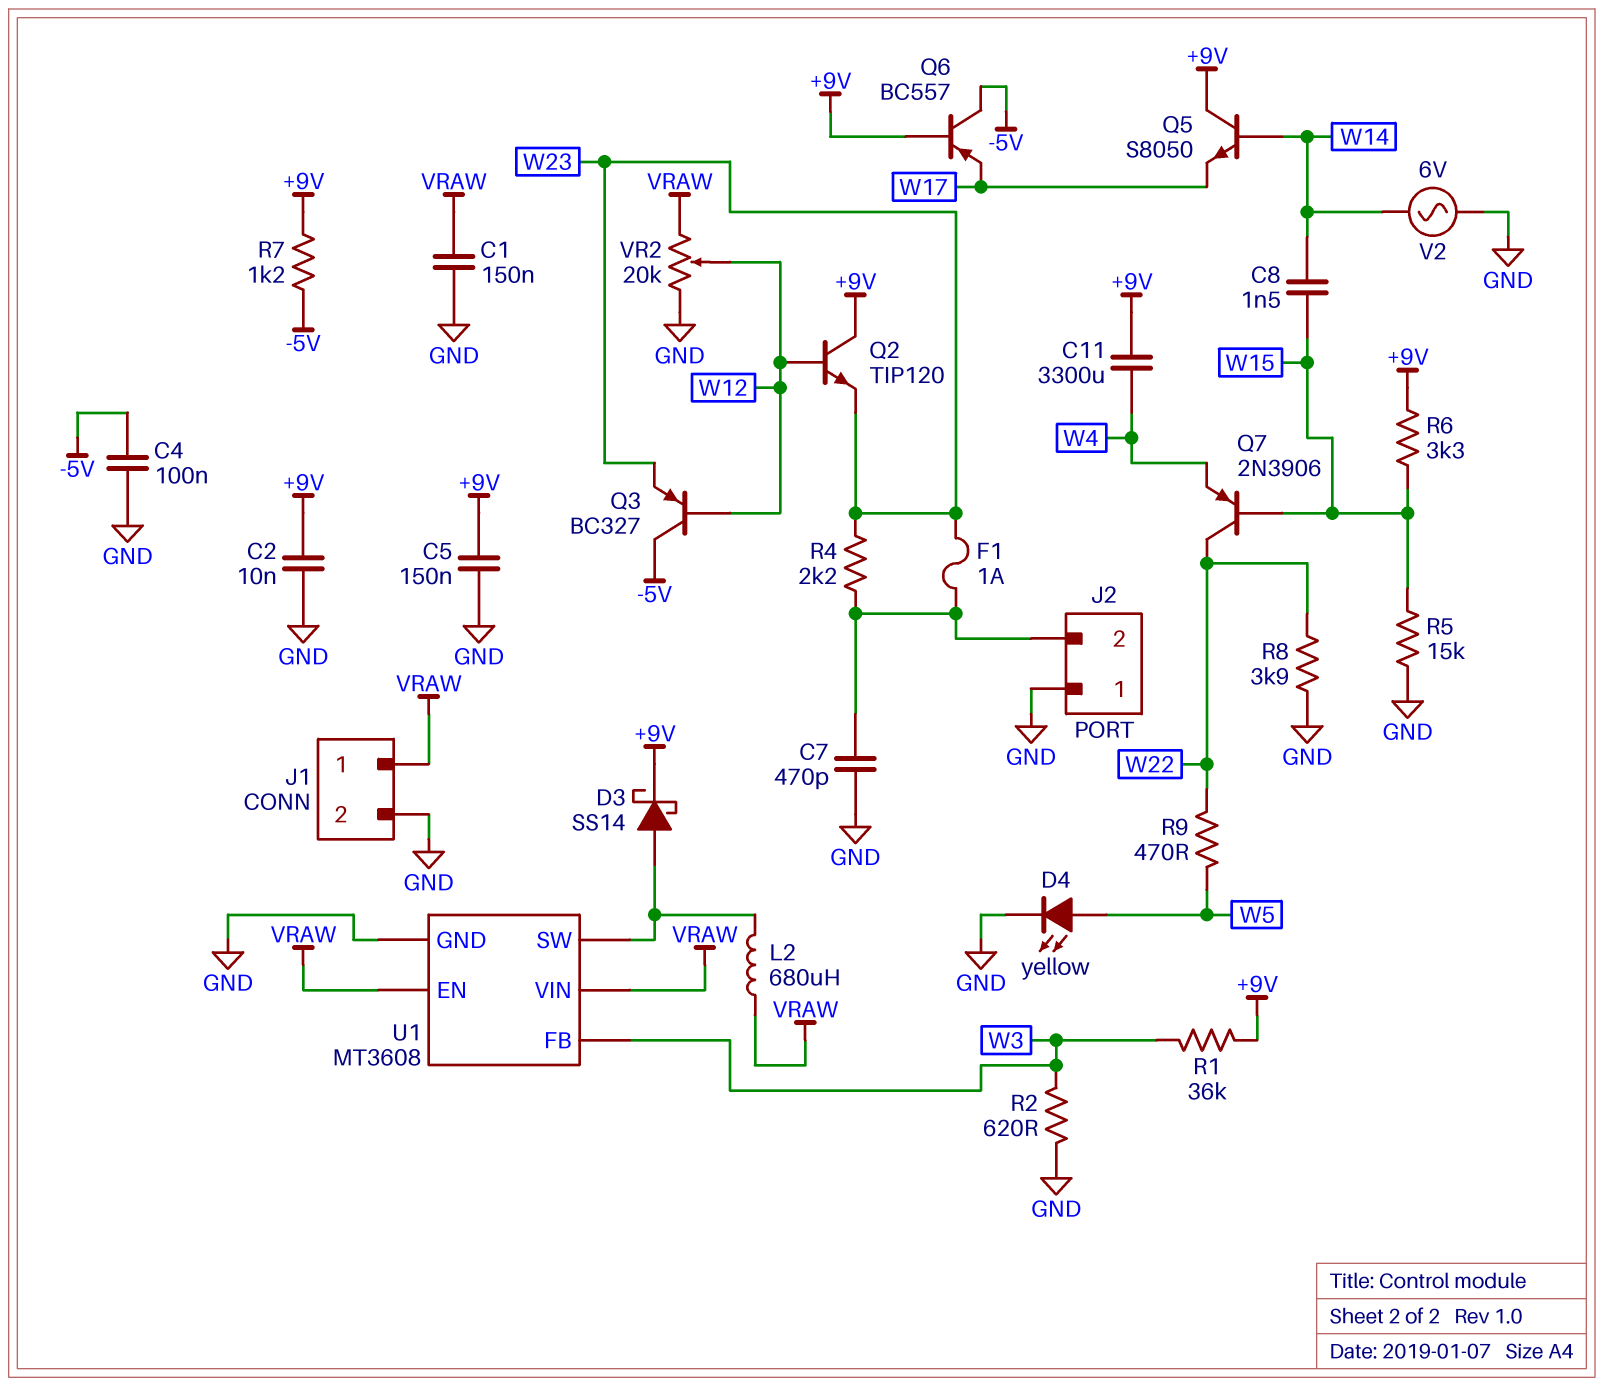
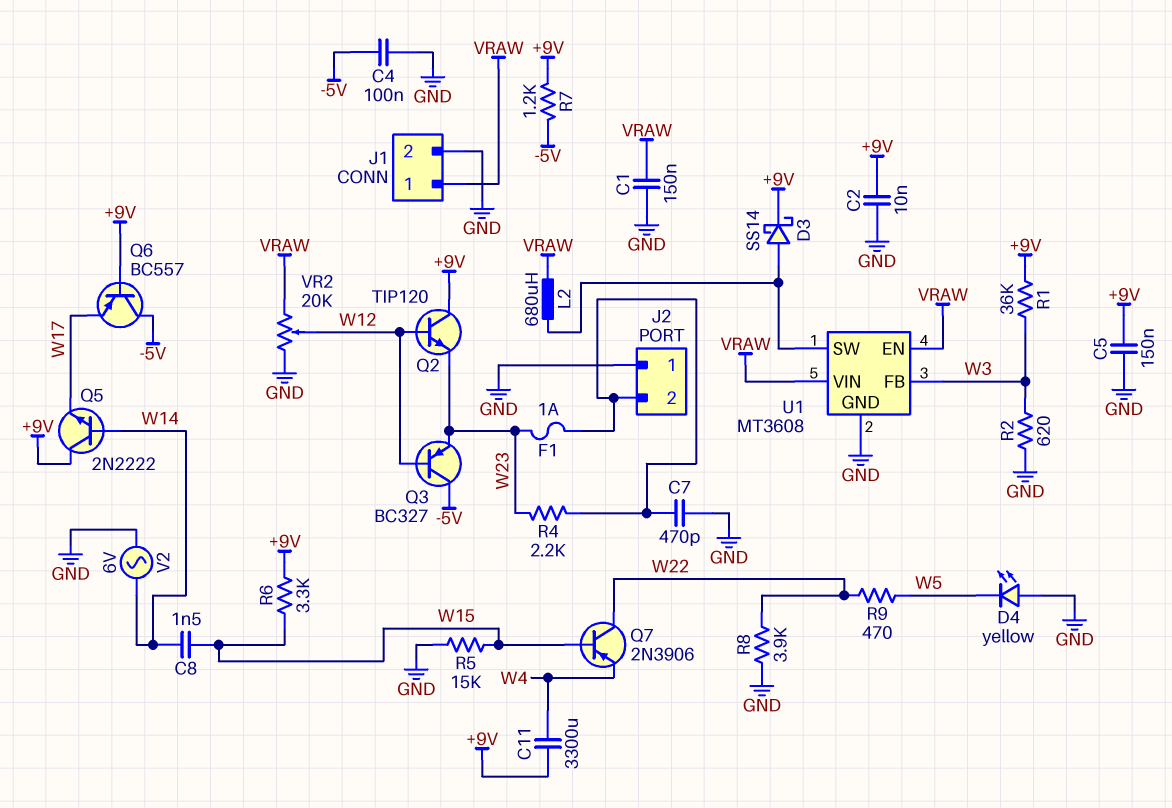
D4: LED yellow (A W5, K GND) -> LED yellow (A GND, K W5)
Q5: NPN S8050 (B W14, C +9V, E W17) -> NPN 2N2222 (B W14, C +9V, E W17)

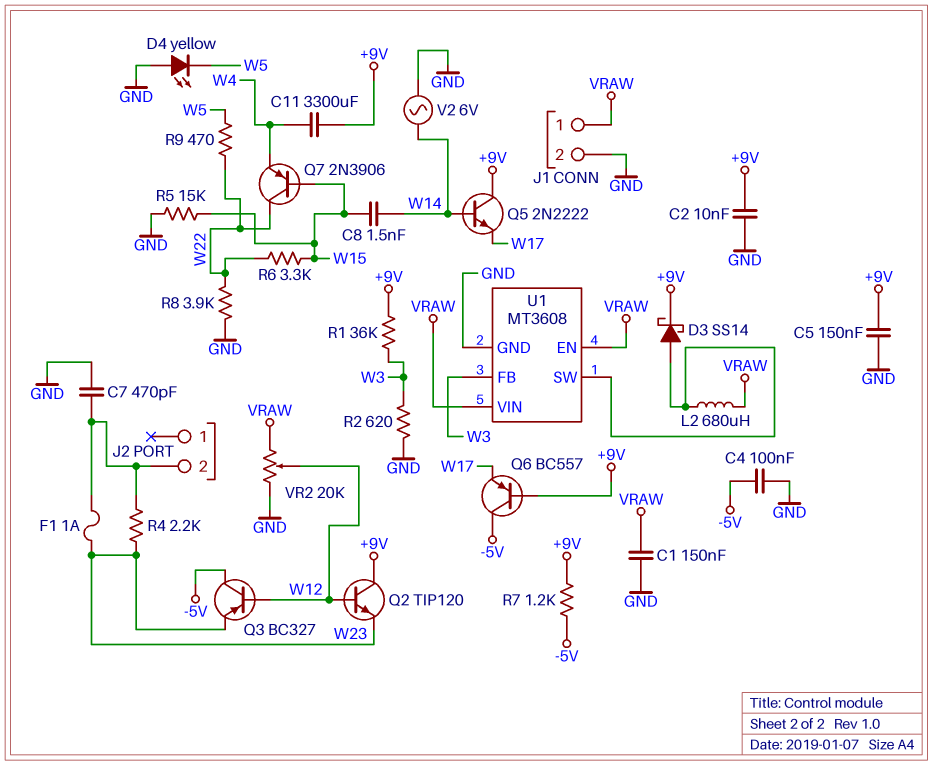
J2 pin 1: GND -> none
R6: 3.3k (+9V, W15) -> 3.3k (W15, W22)

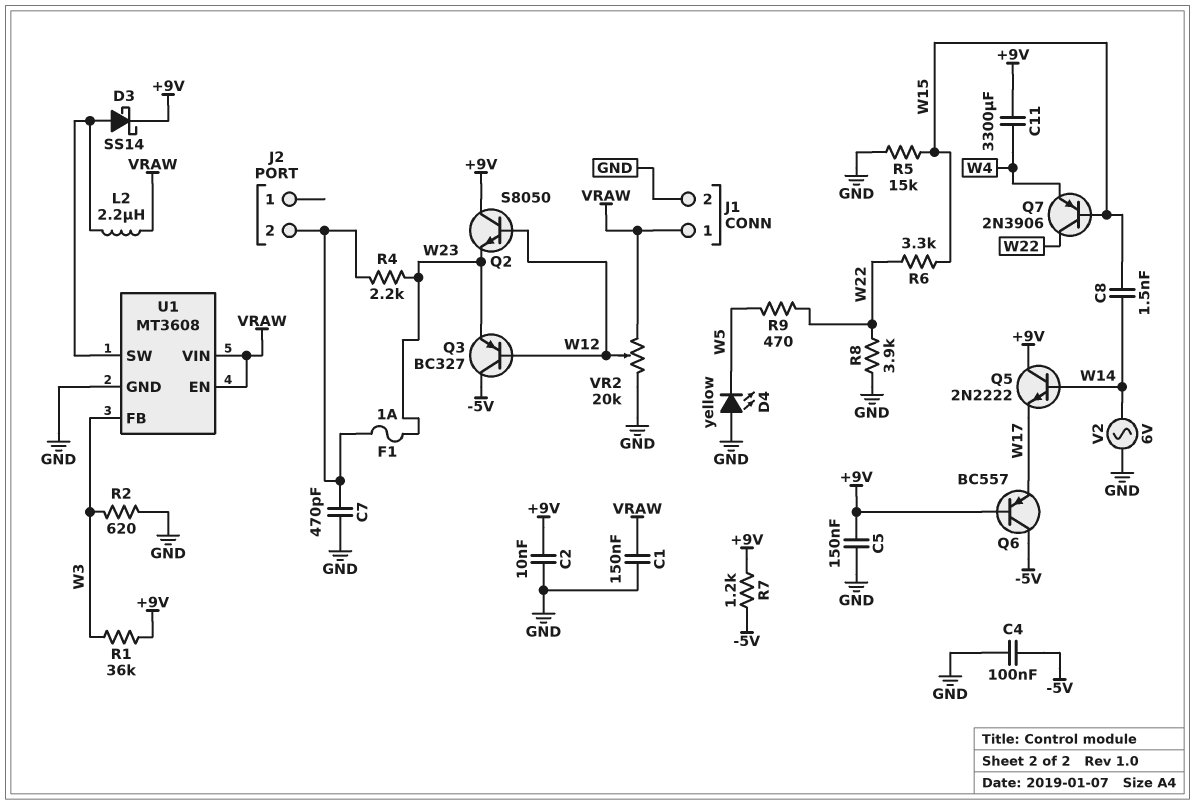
L2: 680uH (U1/SW, VRAW) -> 2.2uH (U1/SW, VRAW)
Q2: NPN TIP120 (B W12, C +9V, E W23) -> NPN S8050 (B W12, C +9V, E W23)

